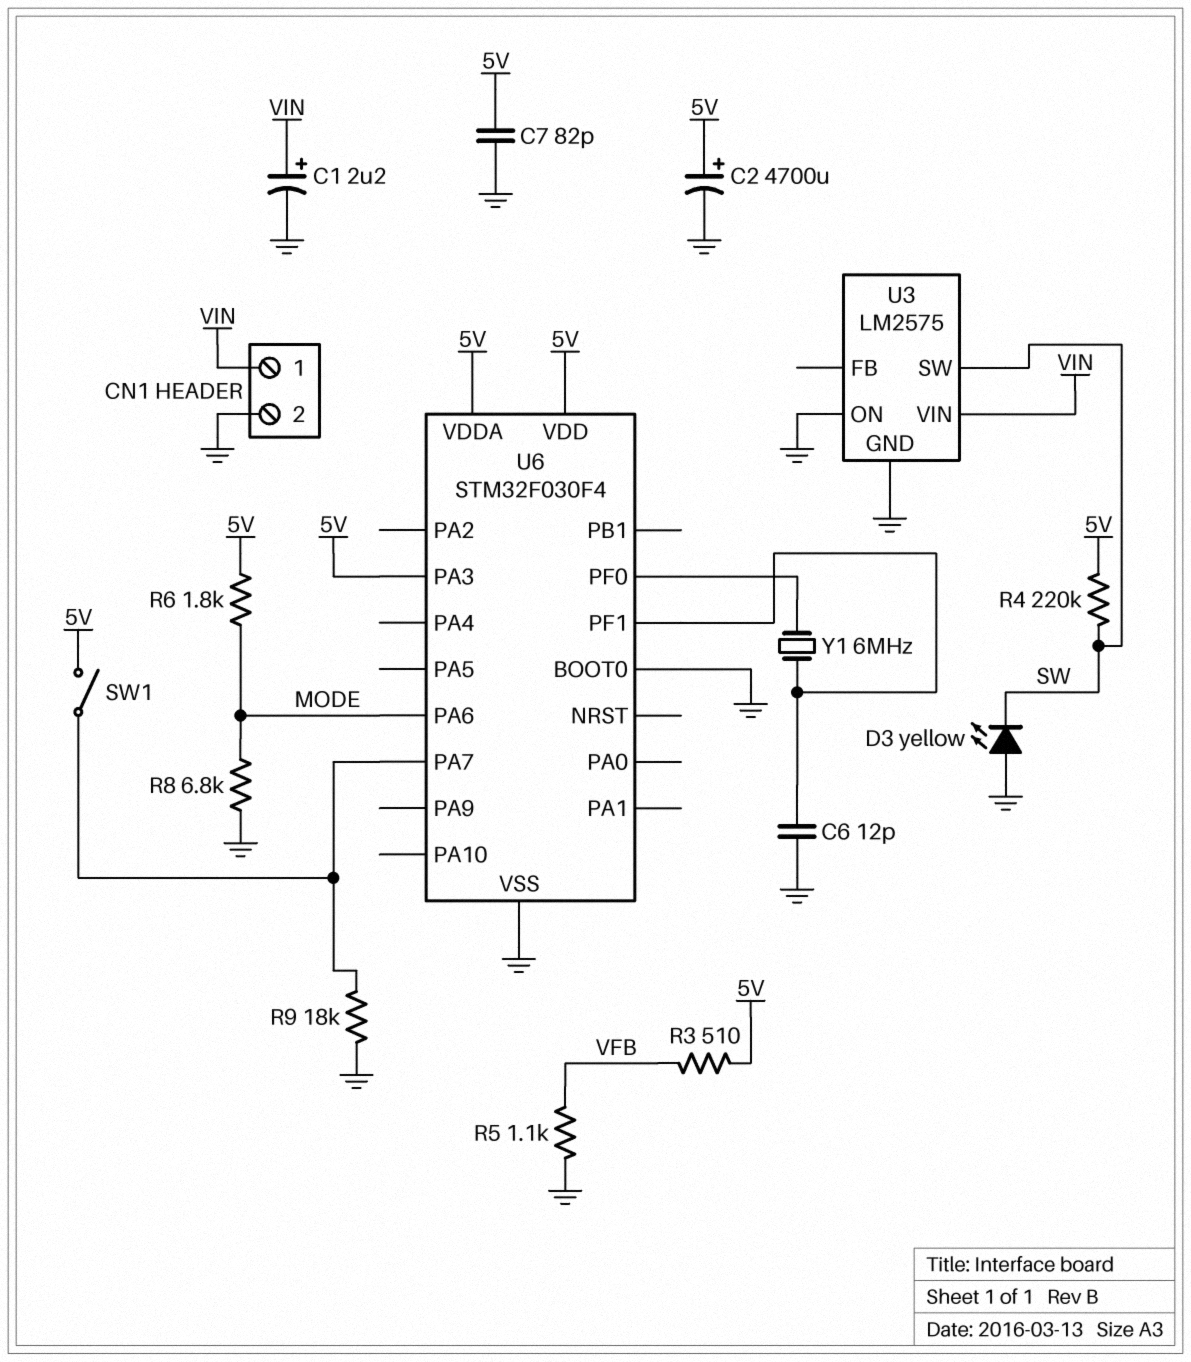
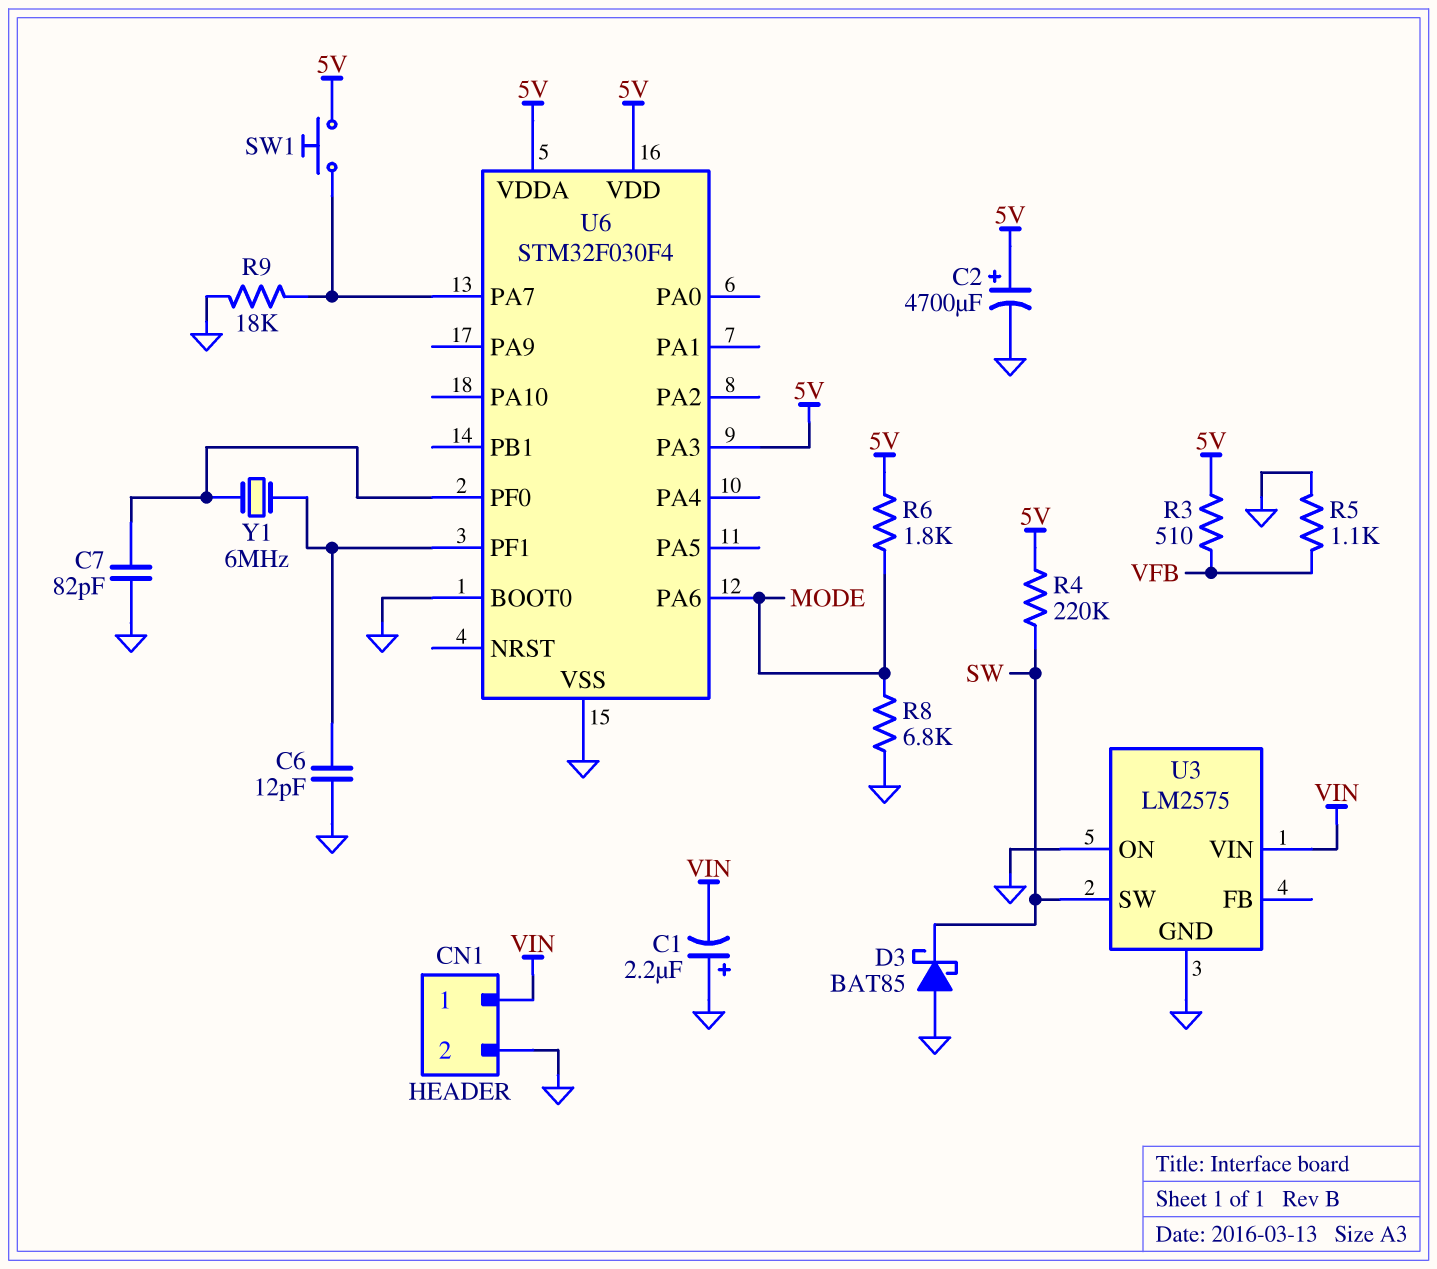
C1: 2.2uF (plus VIN, minus GND) -> 2.2uF (plus GND, minus VIN)
C7: 82pF (5V, GND) -> 82pF (GND, U6/PF0)
D3: LED yellow (A GND, K SW) -> schottky BAT85 (A GND, K SW)
SW1: switch (5V, U6/PA7) -> button (5V, U6/PA7)

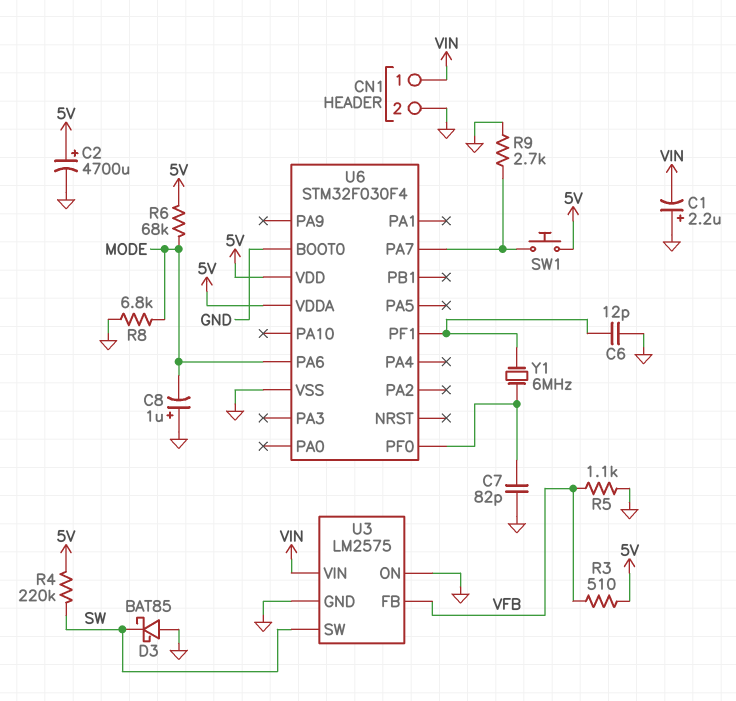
C8: none -> 1uF (plus GND, minus MODE)
R6: 1.8k (5V, MODE) -> 68k (5V, MODE)
R9: 18k (GND, U6/PA7) -> 2.7k (GND, U6/PA7)
U3 pin FB: none -> VFB
U6 pin PA3: 5V -> none

